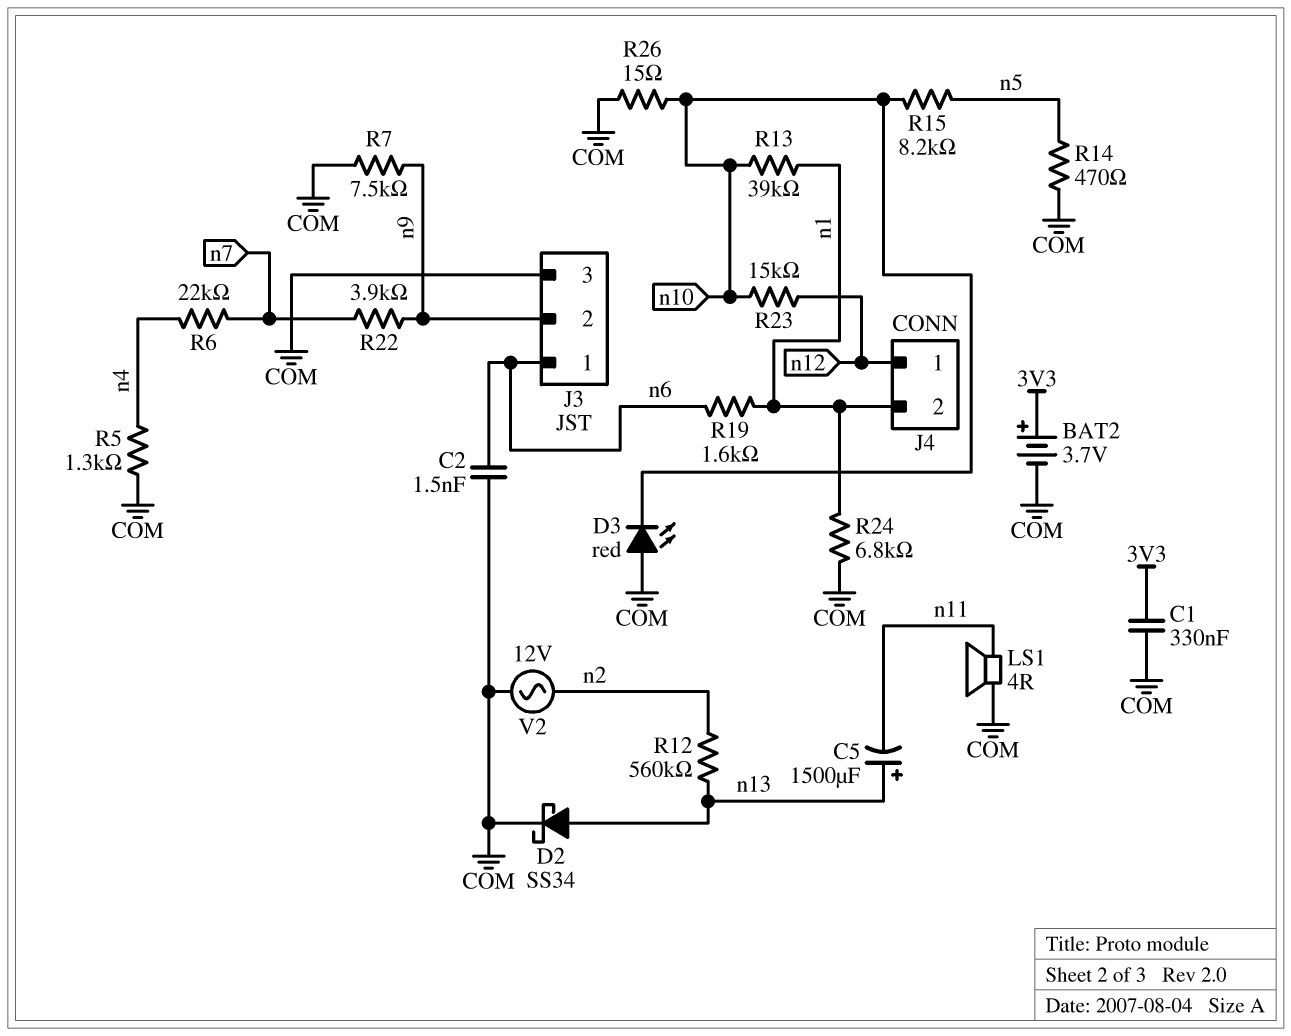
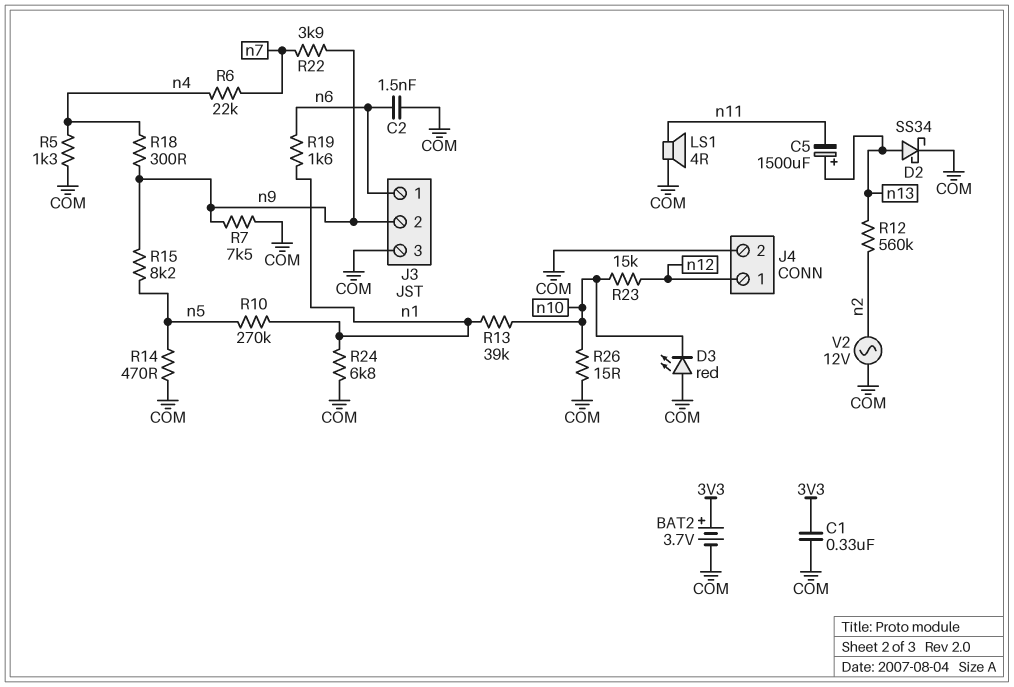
J4 pin 2: n1 -> COM
R10: none -> 270k (n1, n5)
R15: 8.2k (n5, n10) -> 8.2k (n5, n9)
R18: none -> 300 (n4, n9)

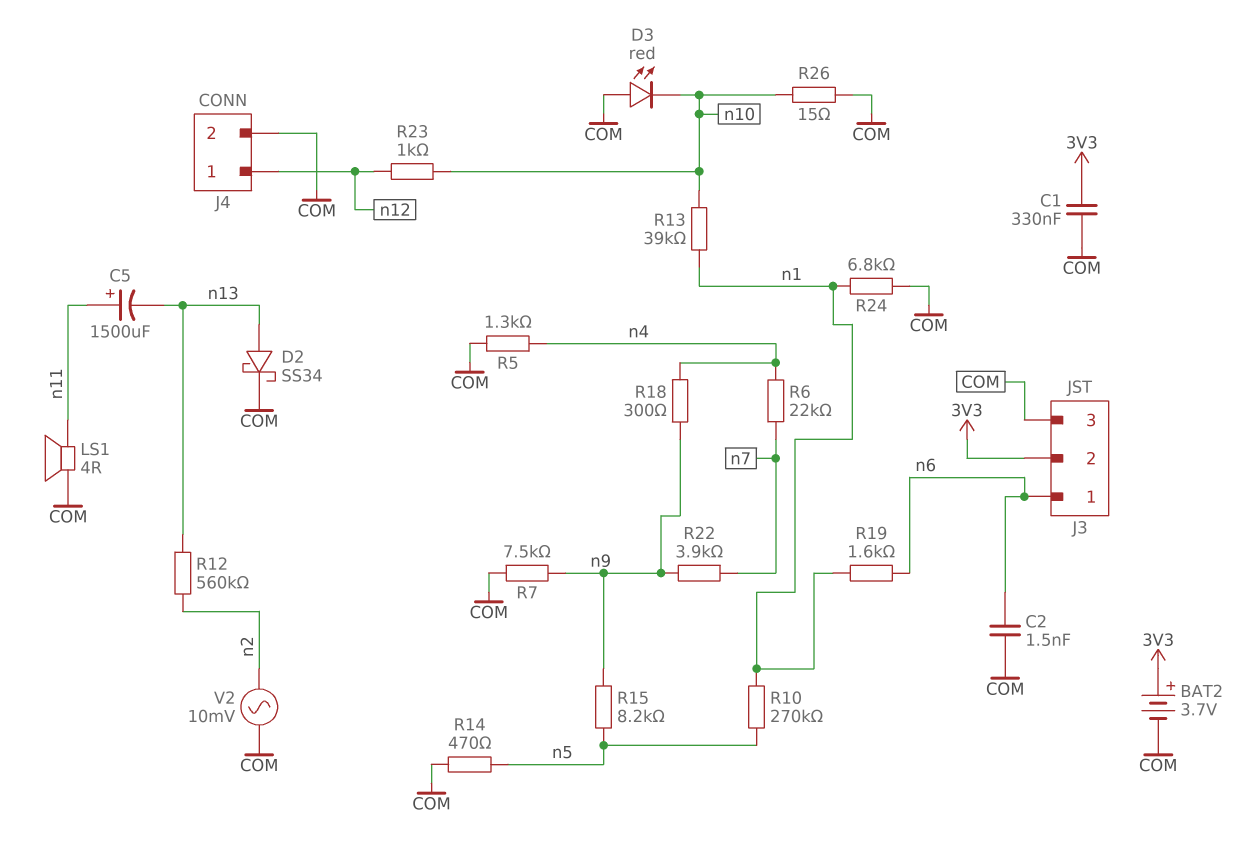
C5: 1500uF (plus n13, minus n11) -> 1500uF (plus n11, minus n13)
J3 pin 2: n9 -> 3V3
R23: 15k (n10, n12) -> 1k (n10, n12)
V2: AC 12V (COM, n2) -> AC 10mV (COM, n2)

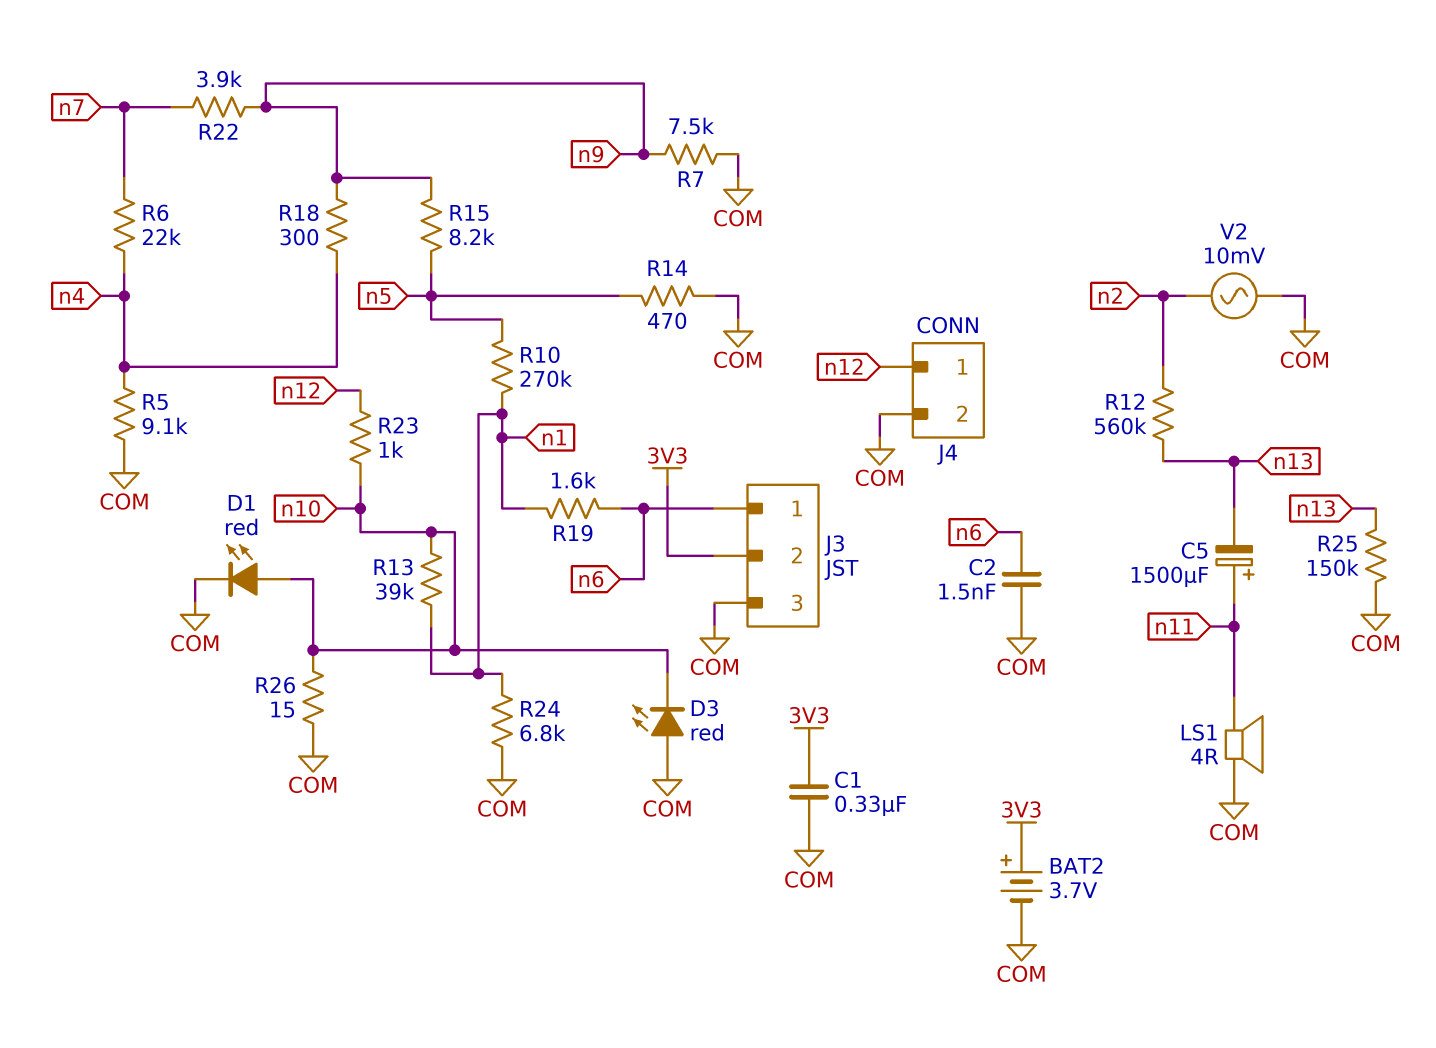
D1: none -> LED red (A n10, K COM)
D2: schottky SS34 (A n13, K COM) -> none
R5: 1.3k (COM, n4) -> 9.1k (COM, n4)
R25: none -> 150k (COM, n13)

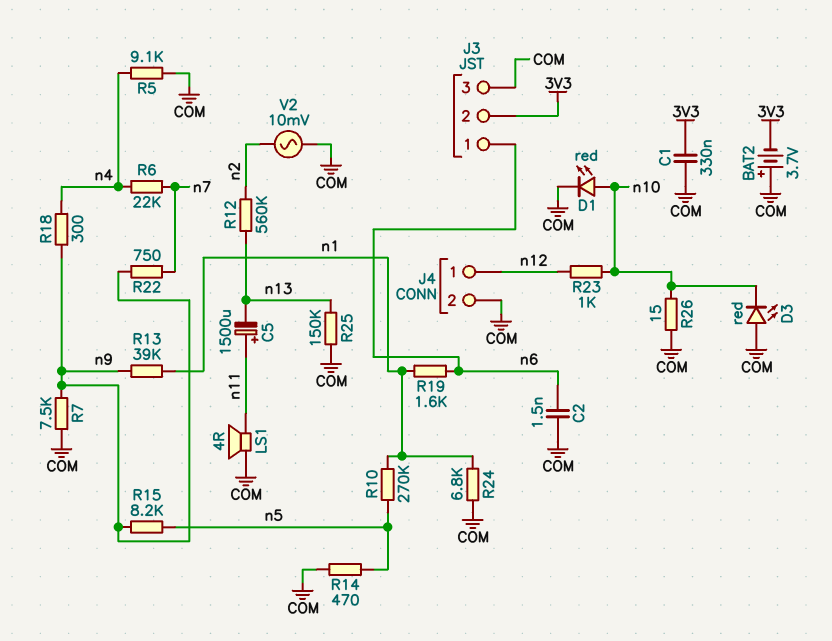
BAT2: 3.7V (plus 3V3, minus COM) -> 3.7V (plus COM, minus 3V3)
R13: 39k (n1, n10) -> 39k (n1, n9)
R22: 3.9k (n7, n9) -> 750 (n7, n9)

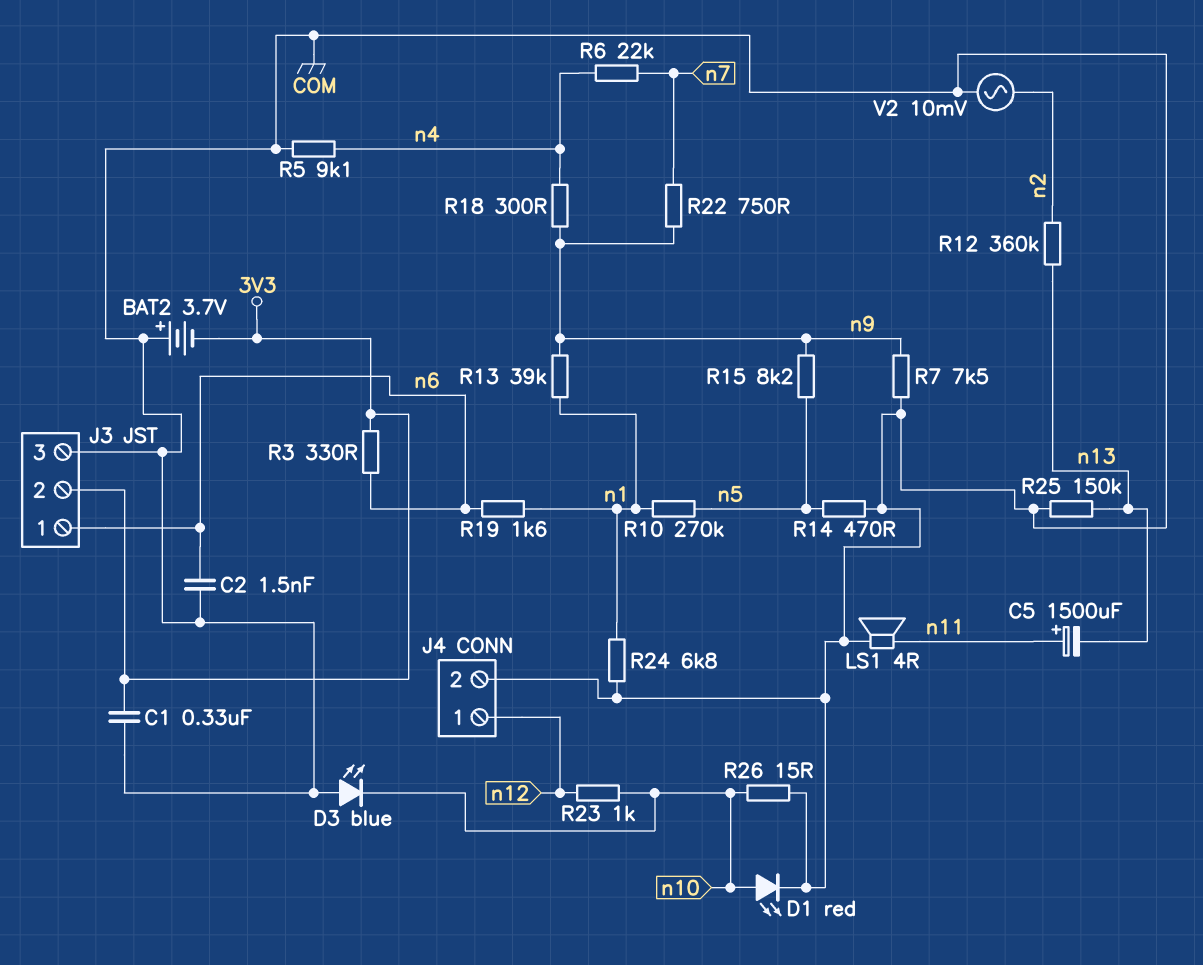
D3: LED red (A COM, K n10) -> LED blue (A COM, K n10)
R3: none -> 330 (3V3, n6)
R12: 560k (n2, n13) -> 360k (n2, n13)

